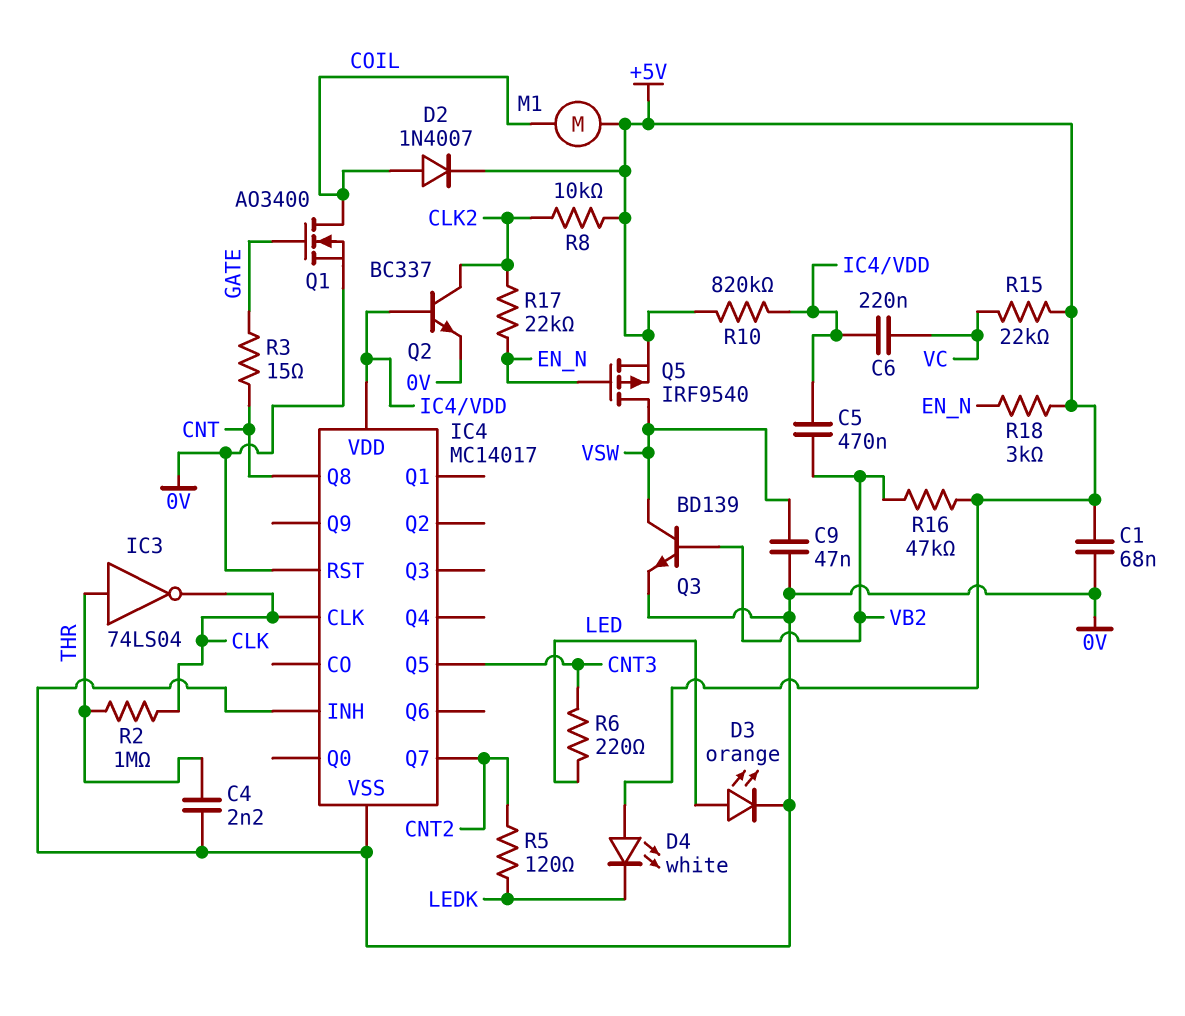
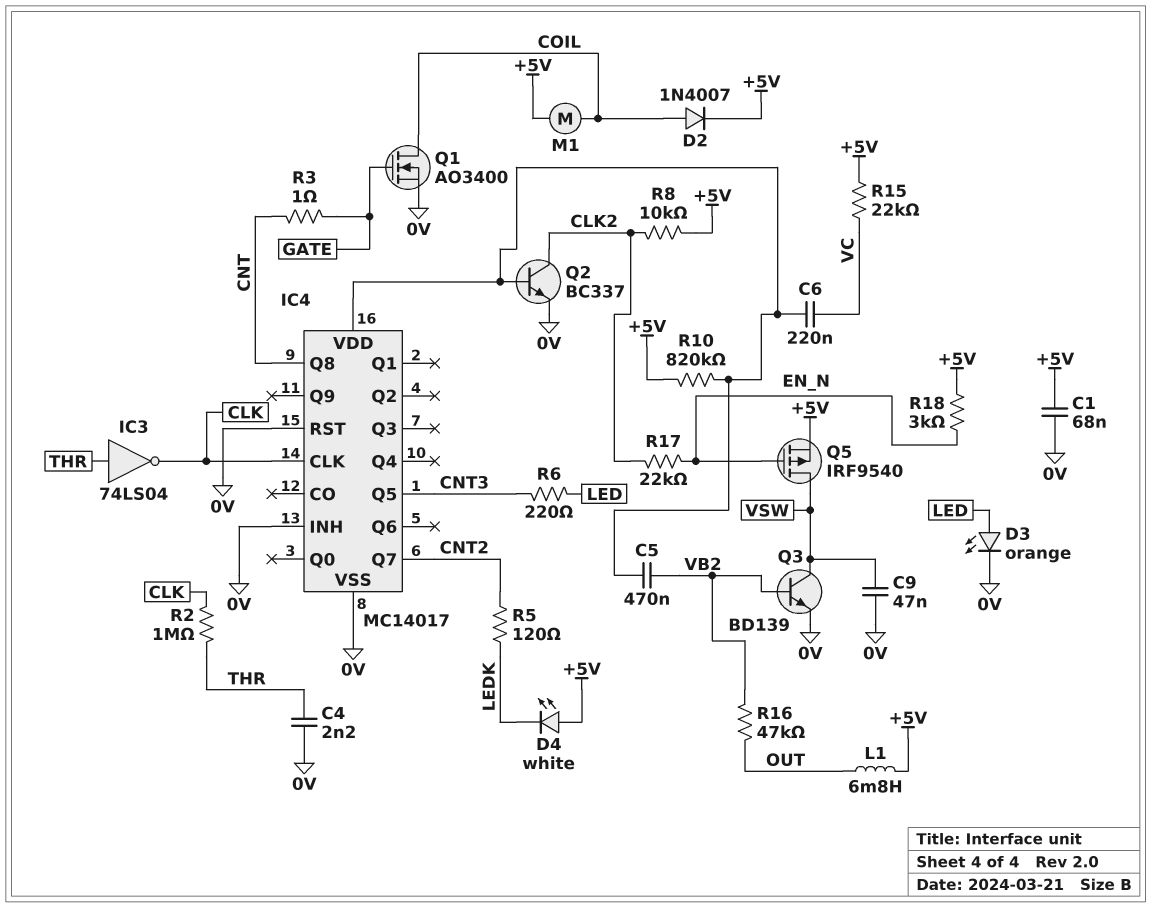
L1: none -> 6.8mH (+5V, OUT)
R3: 15 (CNT, GATE) -> 1 (CNT, GATE)
R16: 47k (+5V, VB2) -> 47k (OUT, VB2)

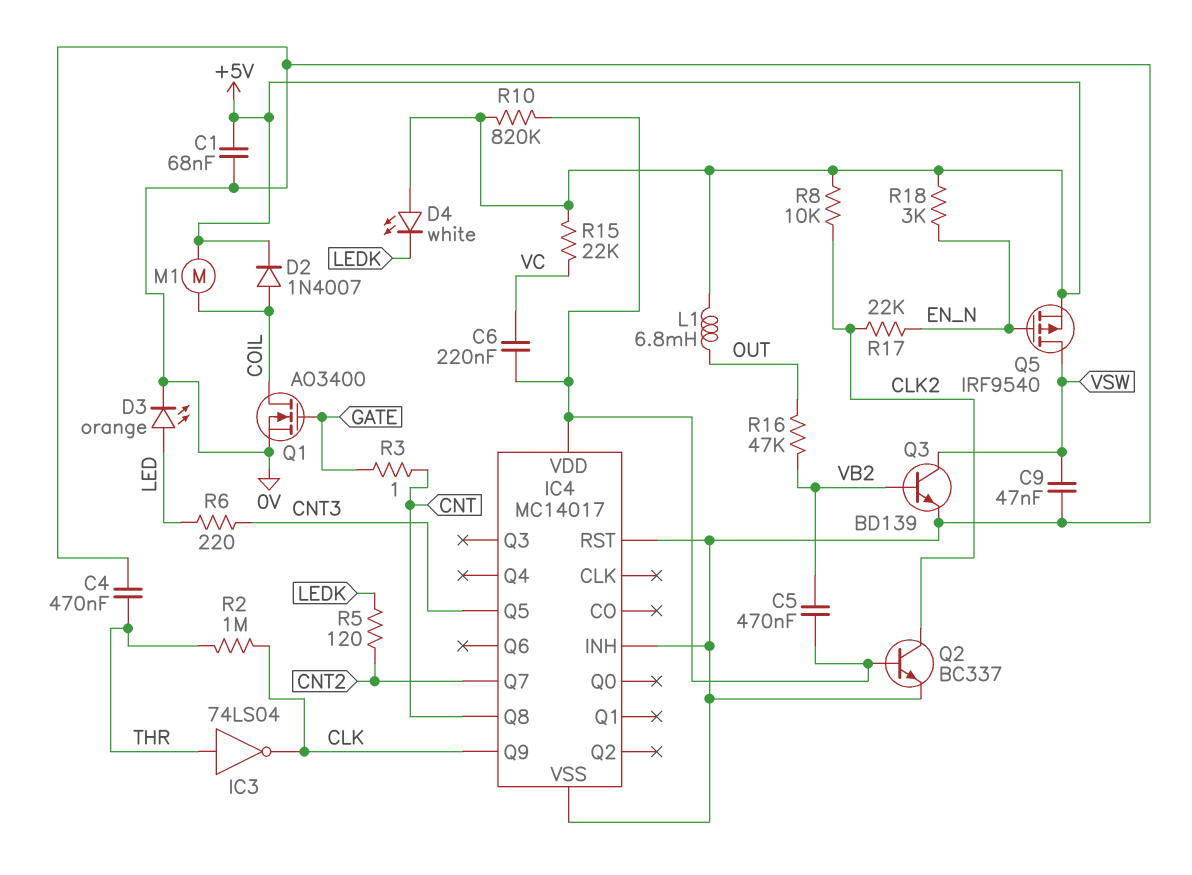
C4: 2.2nF (0V, THR) -> 470nF (0V, THR)
IC4 pin CLK: CLK -> none
IC4 pin Q9: none -> CLK

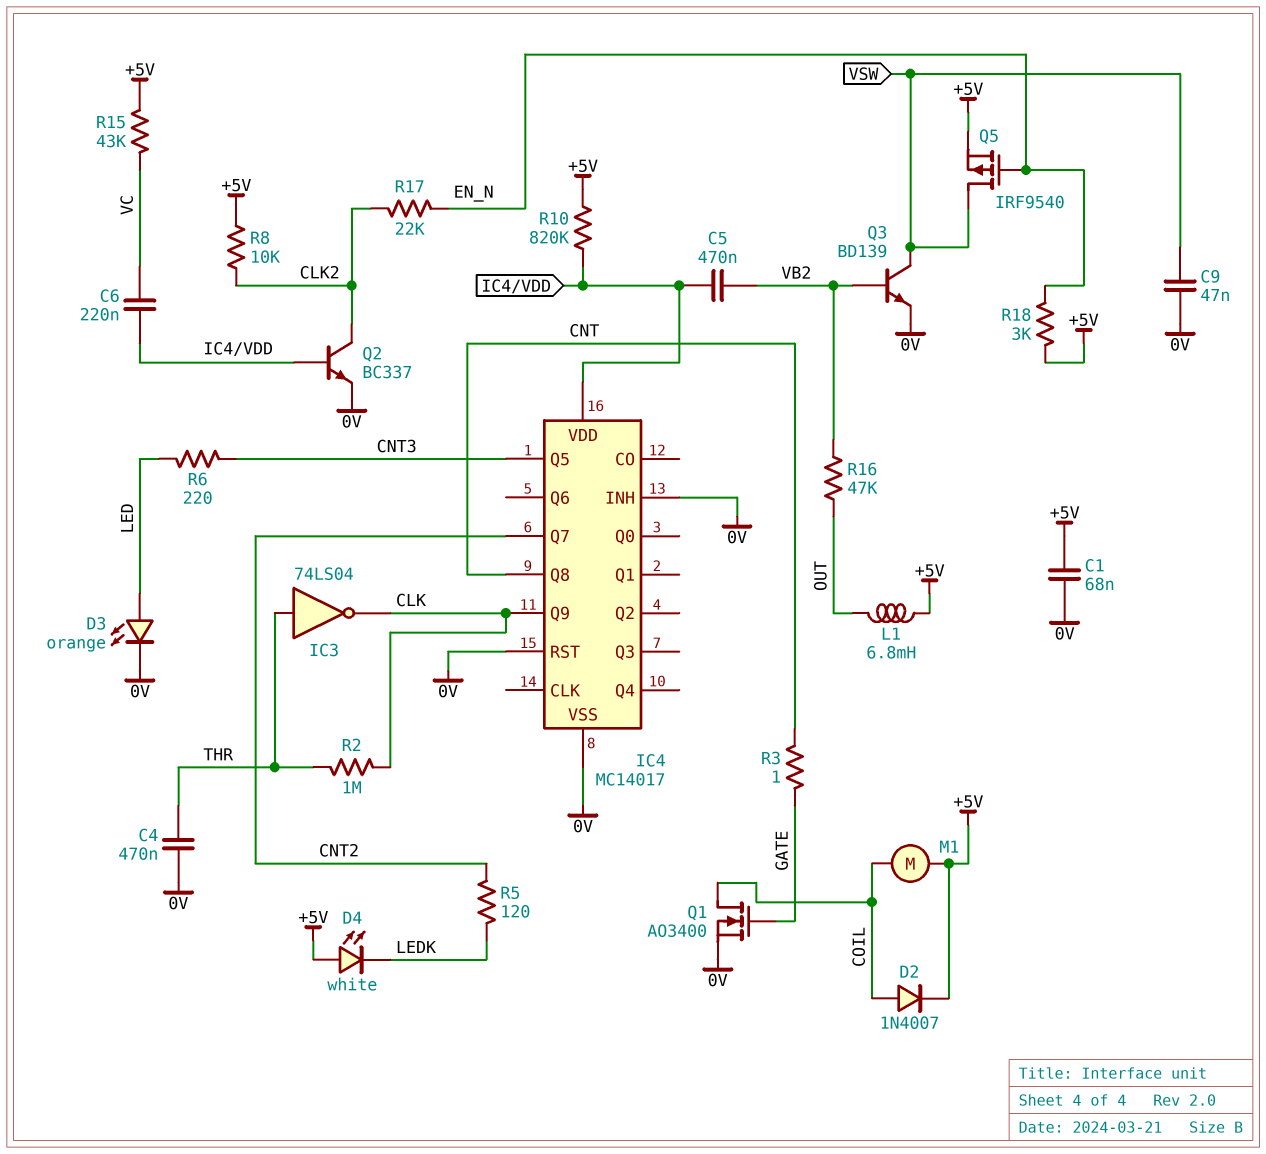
R15: 22k (+5V, VC) -> 43k (+5V, VC)

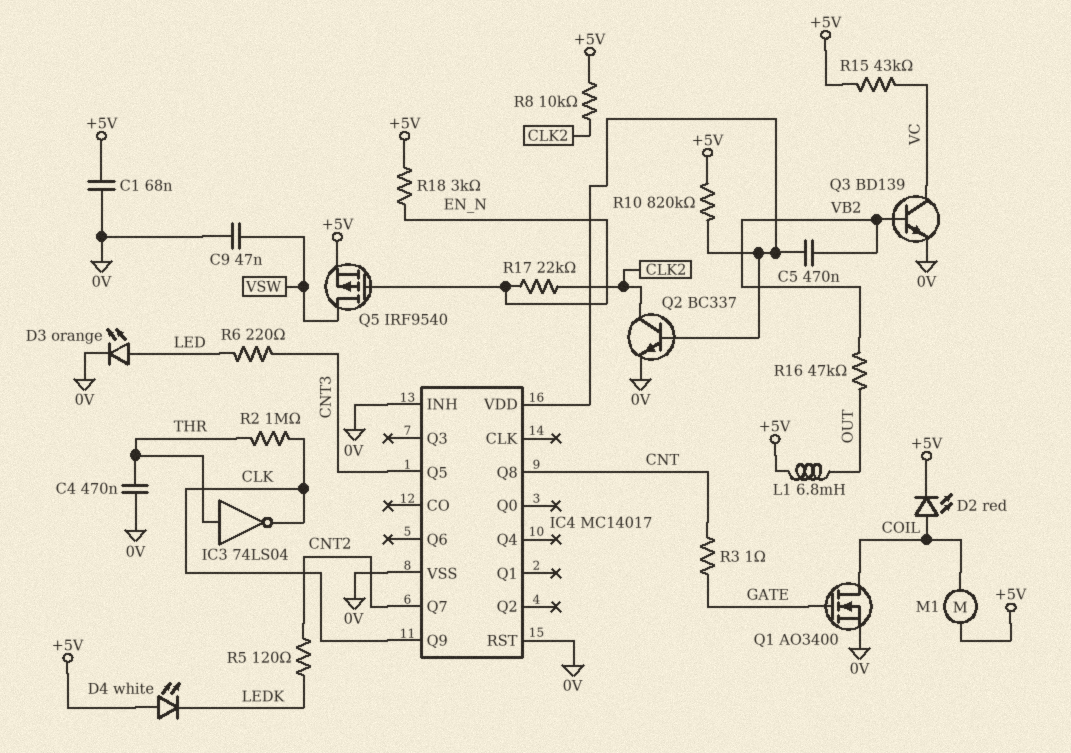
C6: 220nF (IC4/VDD, VC) -> none
D2: diode 1N4007 (A COIL, K +5V) -> LED red (A COIL, K +5V)
Q3: NPN BD139 (B VB2, C VSW, E 0V) -> NPN BD139 (B VB2, C VC, E 0V)

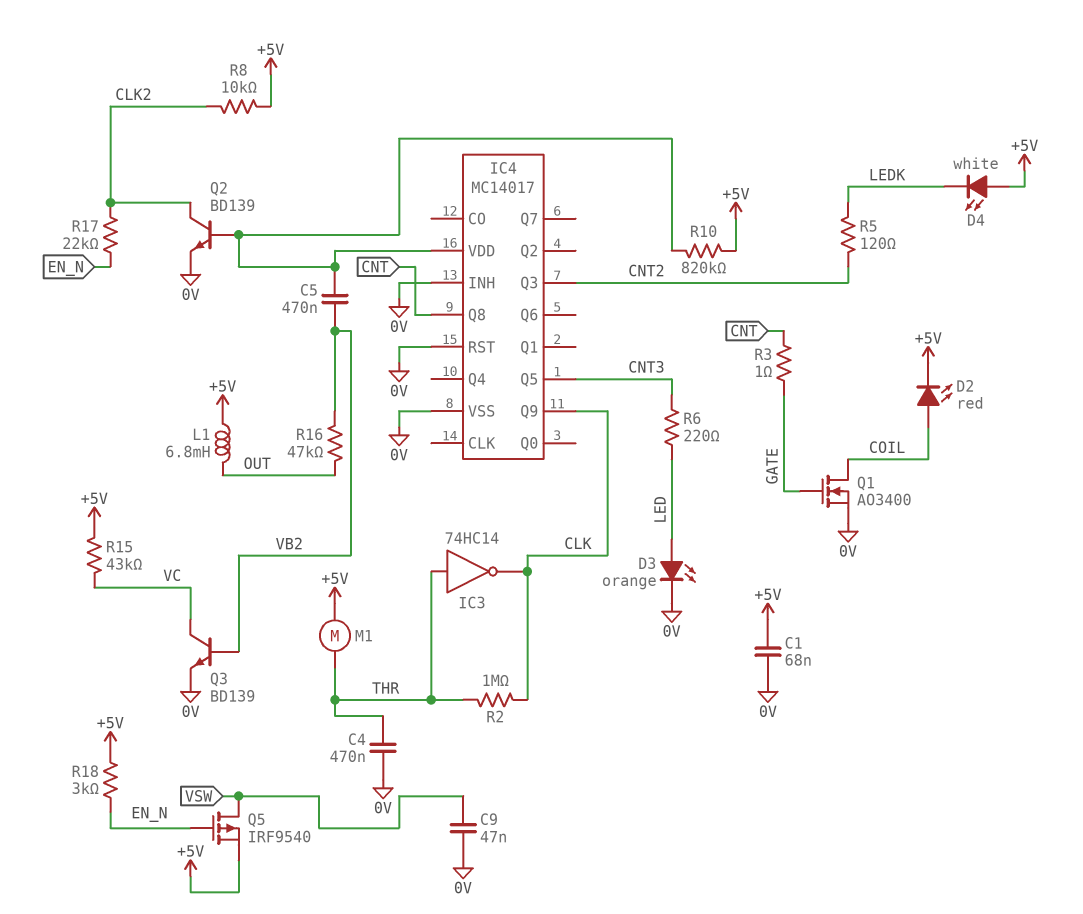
IC3: NOT 74LS04 (in THR, out CLK) -> NOT 74HC14 (in THR, out CLK)
IC4 pin Q3: none -> CNT2
IC4 pin Q7: CNT2 -> none
M1: motor (+5V, COIL) -> motor (+5V, THR)
Q2: NPN BC337 (B IC4/VDD, C CLK2, E 0V) -> NPN BD139 (B IC4/VDD, C CLK2, E 0V)

